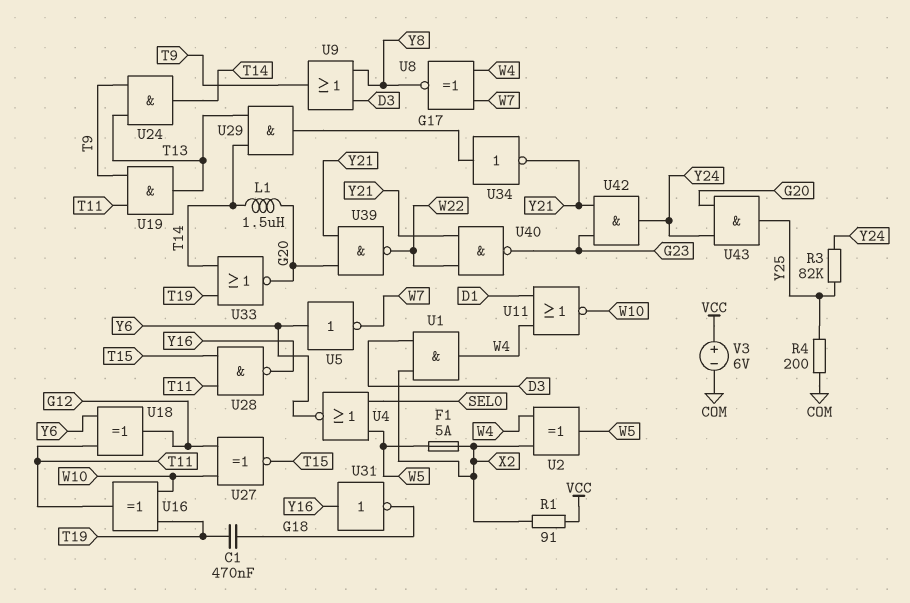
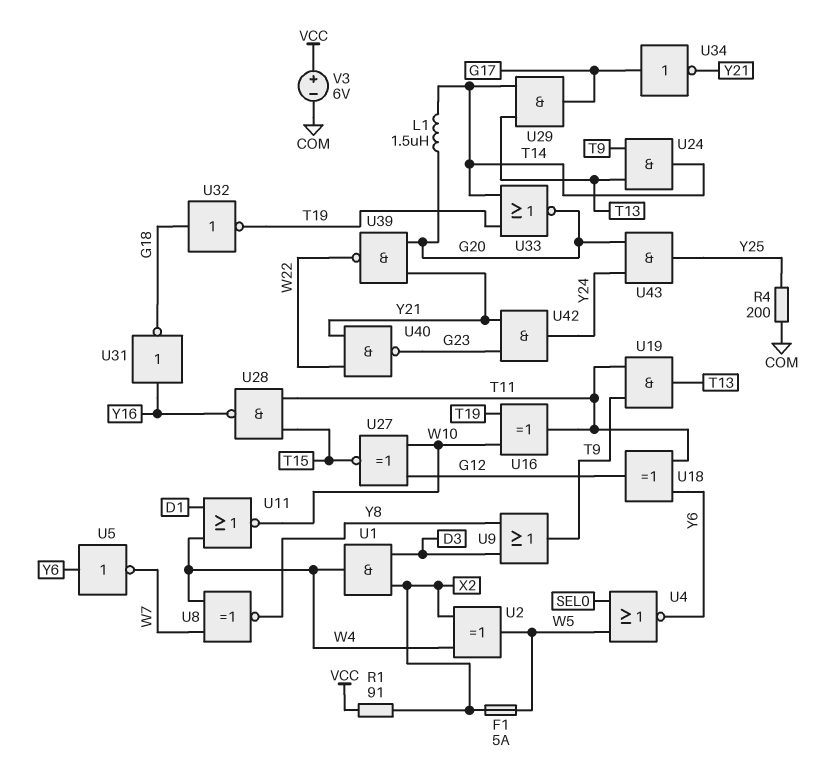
C1: 470nF (G18, T19) -> none
R3: 82k (Y24, Y25) -> none
U32: none -> NOT (in G18, out T19)

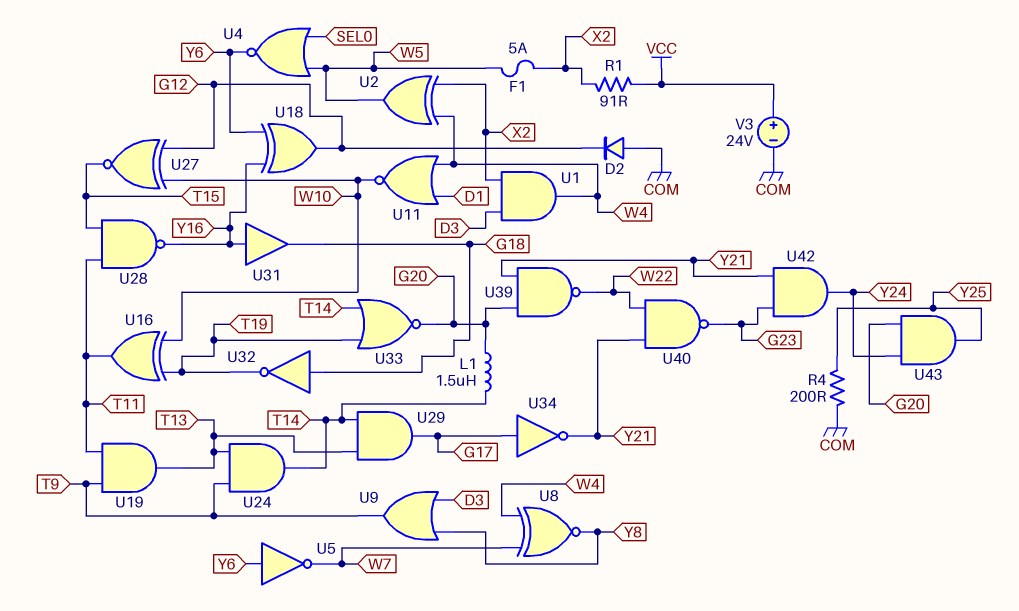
D2: none -> diode (A COM, K G12)
U18: XOR (in T11, in Y6, out G12) -> XOR (in Y6, in Y16, out G12)
U31: NOT (in Y16, out G18) -> buffer (in Y16, out G18)
V3: 6V (plus VCC, minus COM) -> 24V (plus VCC, minus COM)

